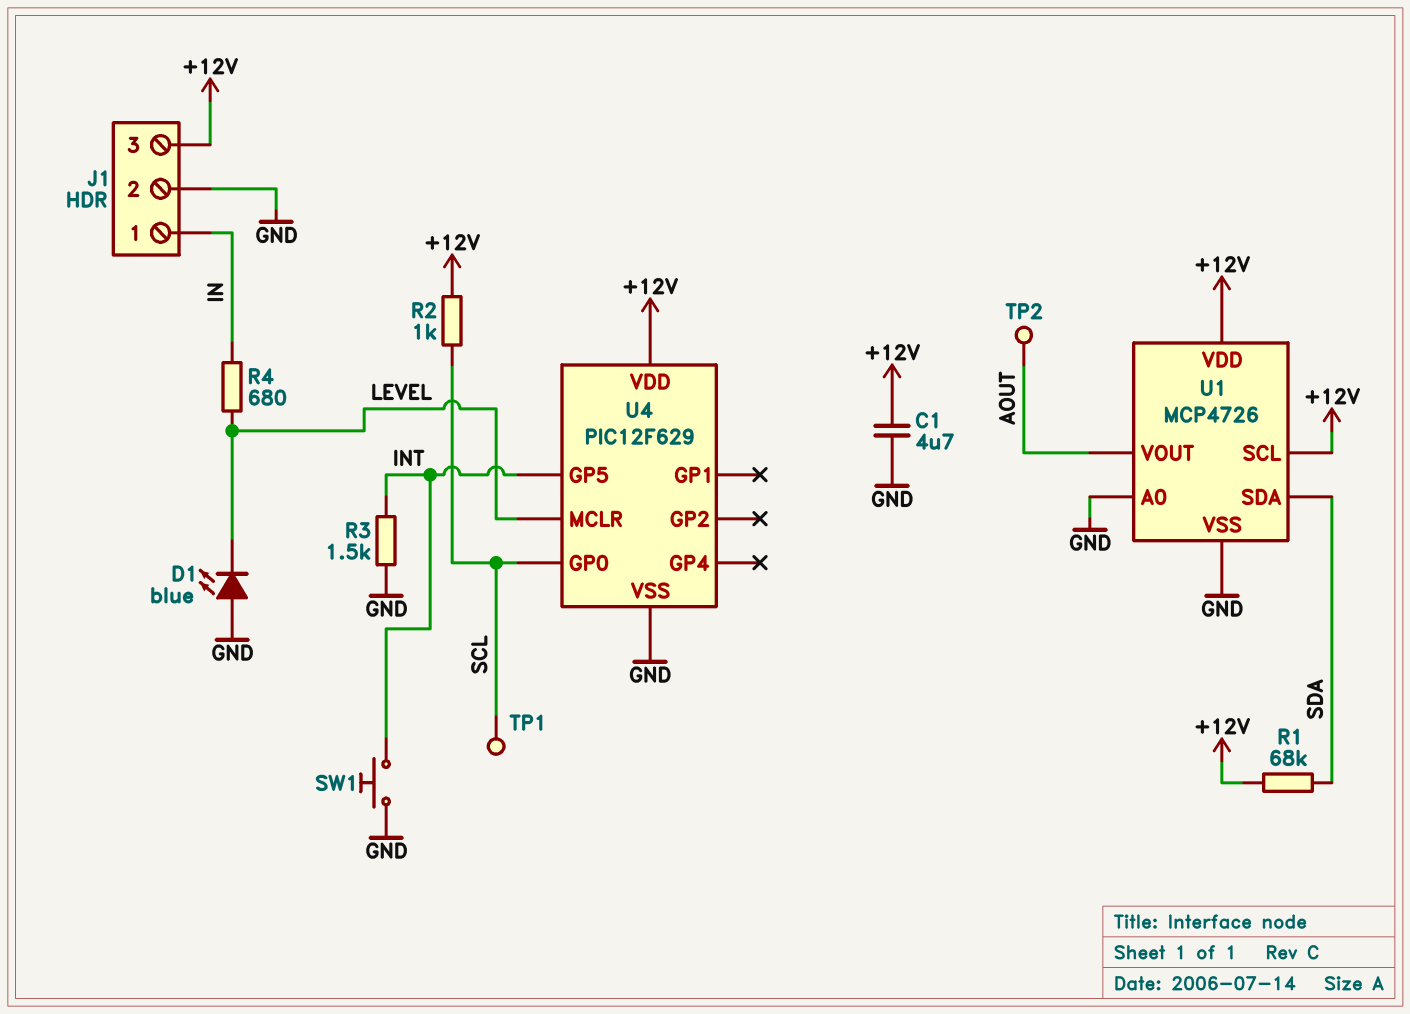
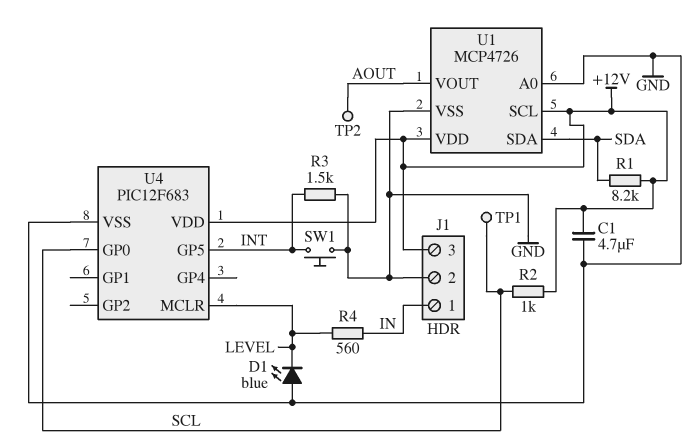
R1: 68k (+12V, SDA) -> 8.2k (+12V, SDA)
R4: 680 (IN, LEVEL) -> 560 (IN, LEVEL)
U4: PIC12F629 -> PIC12F683

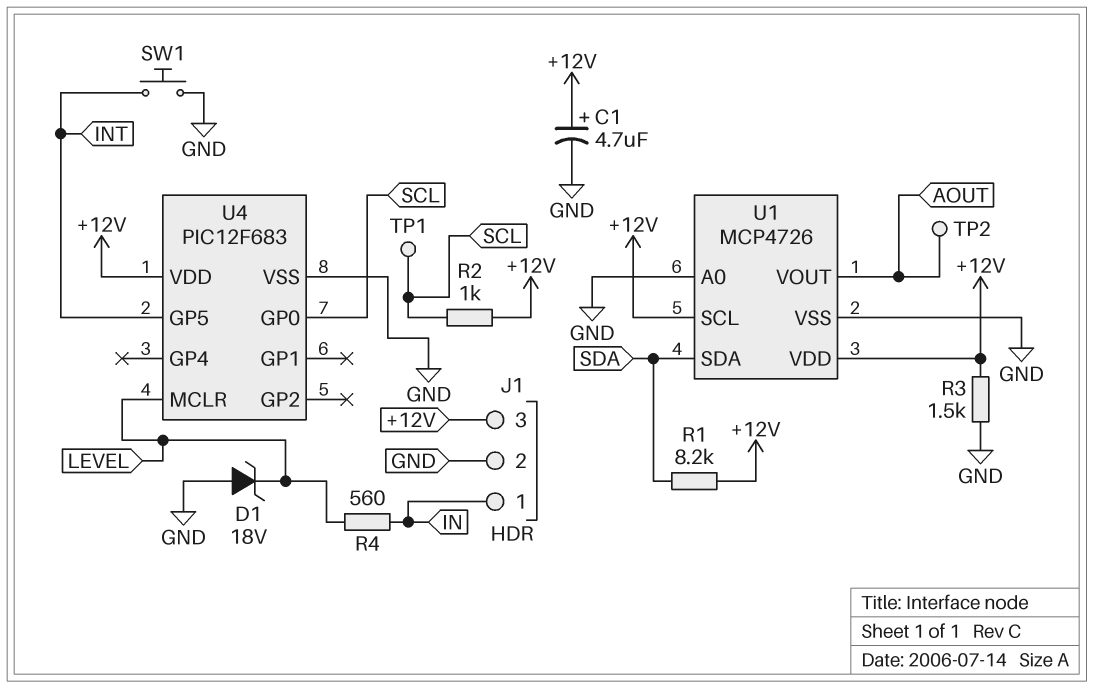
C1: 4.7uF (+12V, GND) -> 4.7uF (plus +12V, minus GND)
D1: LED blue (A GND, K LEVEL) -> zener 18V (A GND, K LEVEL)
R3: 1.5k (GND, INT) -> 1.5k (+12V, GND)

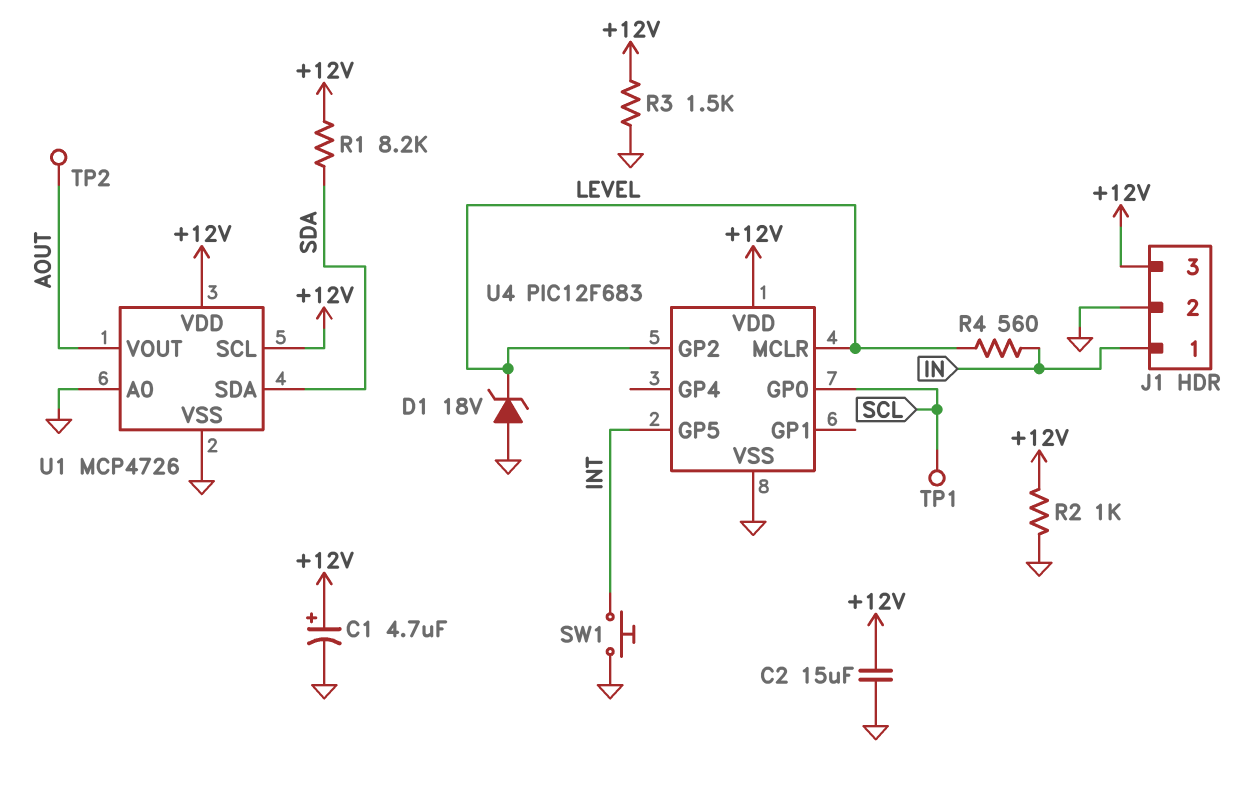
C2: none -> 15uF (+12V, GND)
R2: 1k (+12V, SCL) -> 1k (+12V, GND)
U4 pin GP2: none -> LEVEL

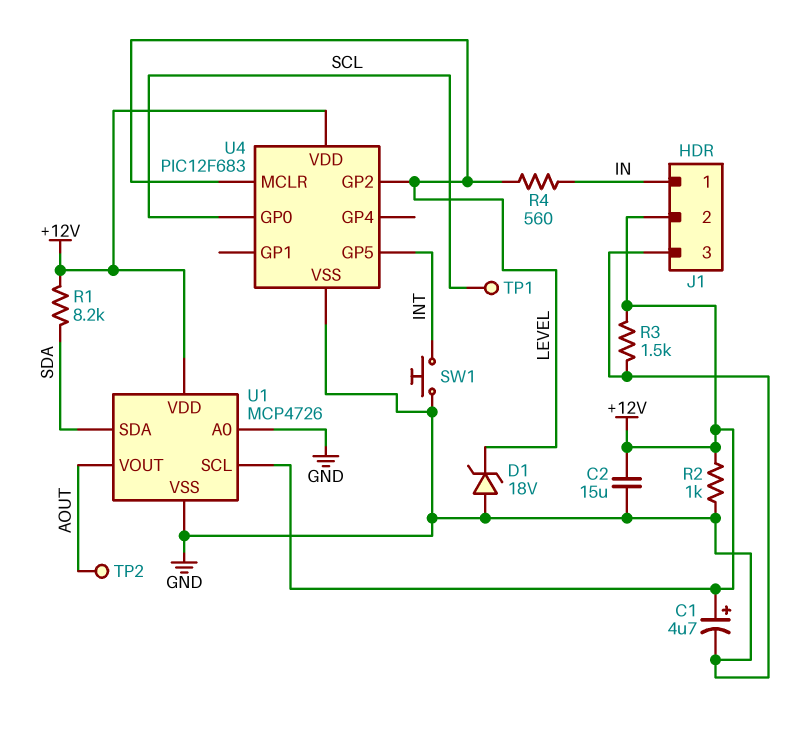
J1 pin 2: GND -> +12V
J1 pin 3: +12V -> GND

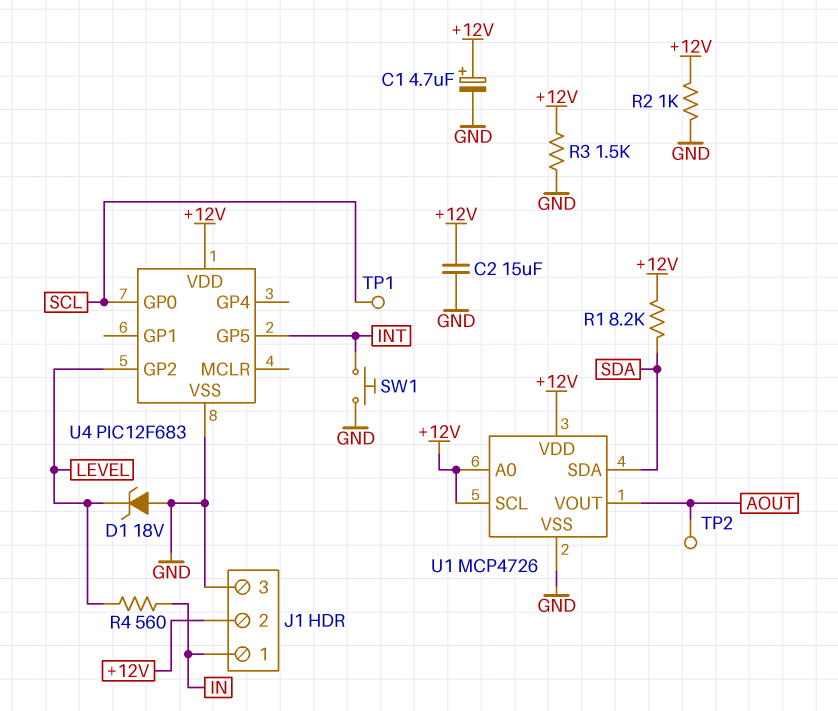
U1 pin A0: GND -> +12V
U4 pin MCLR: LEVEL -> none

